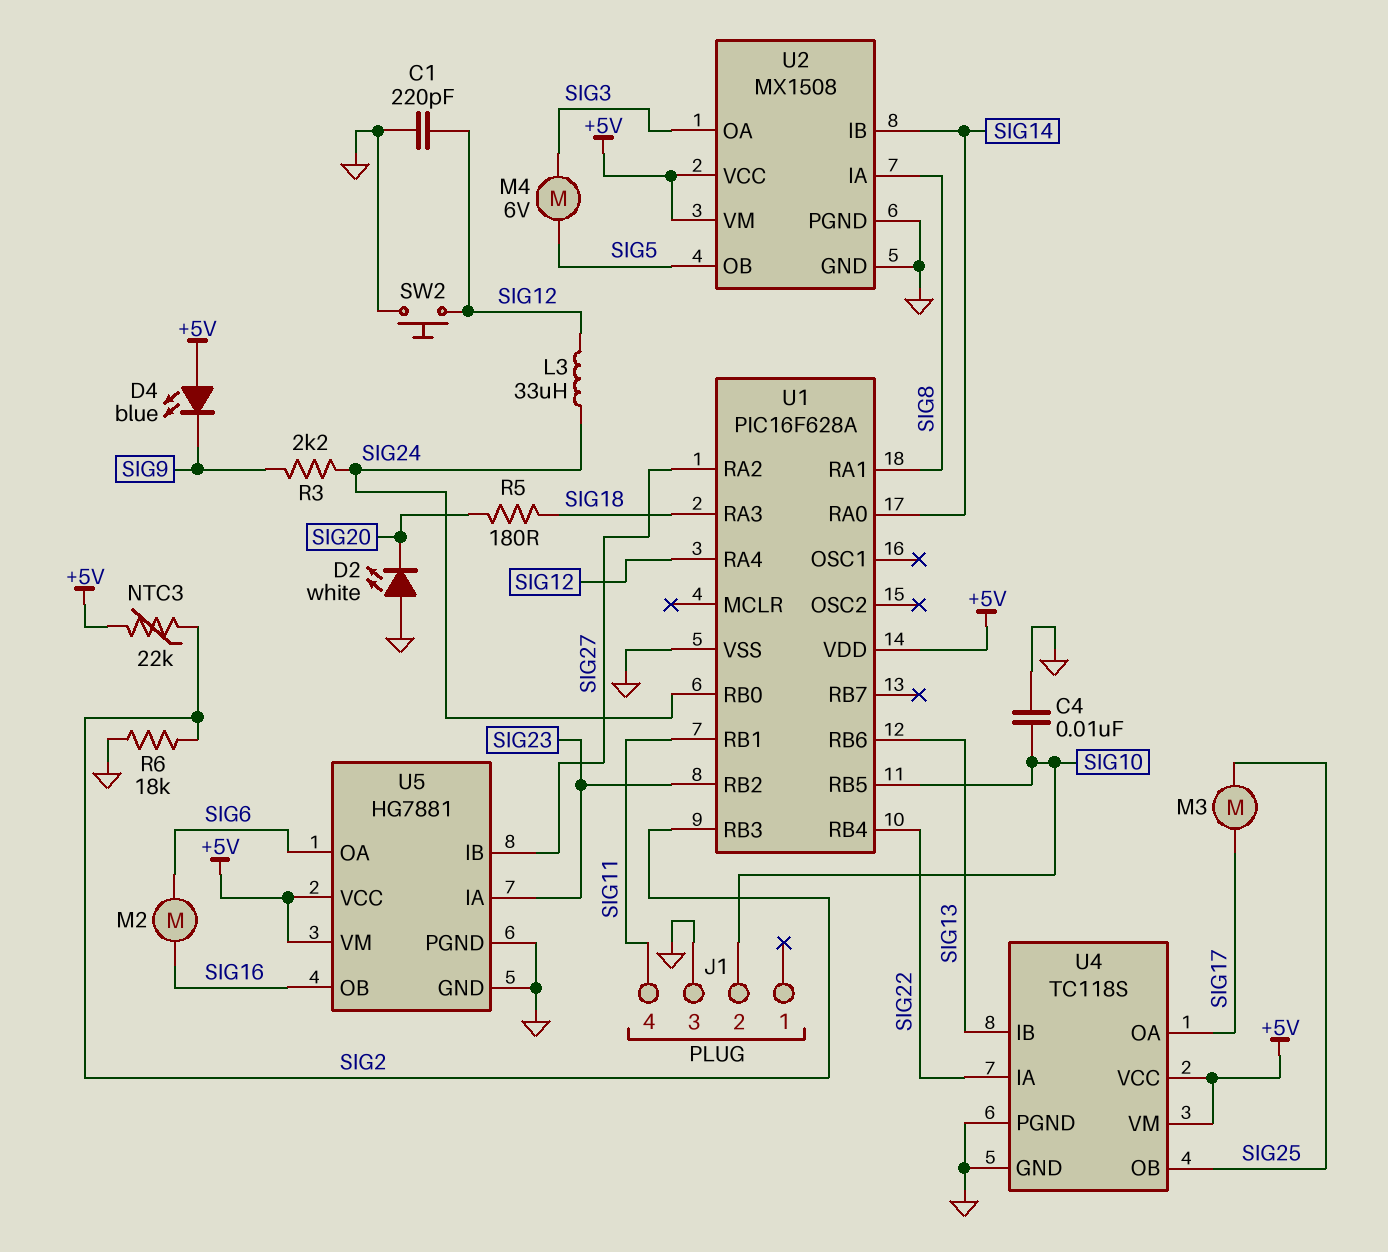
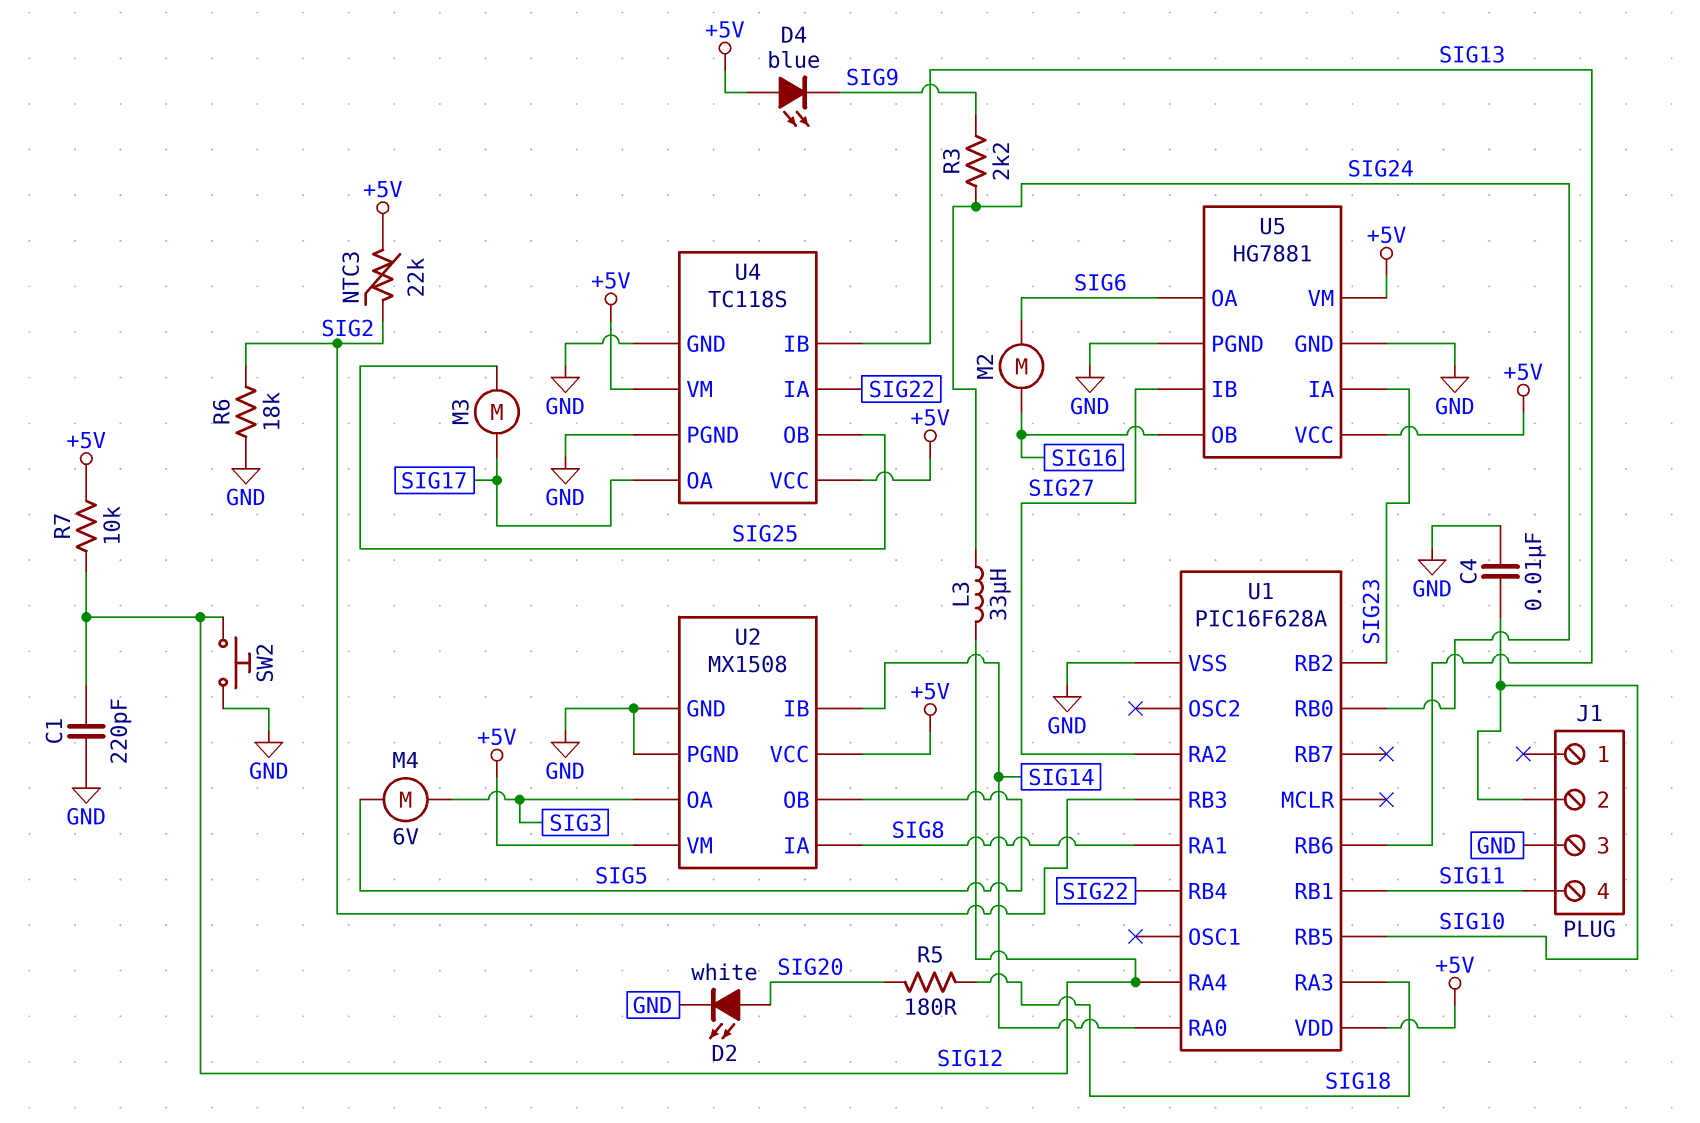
D2: LED white (A GND, K SIG20) -> LED white (A SIG20, K GND)
R7: none -> 10k (+5V, SIG12)

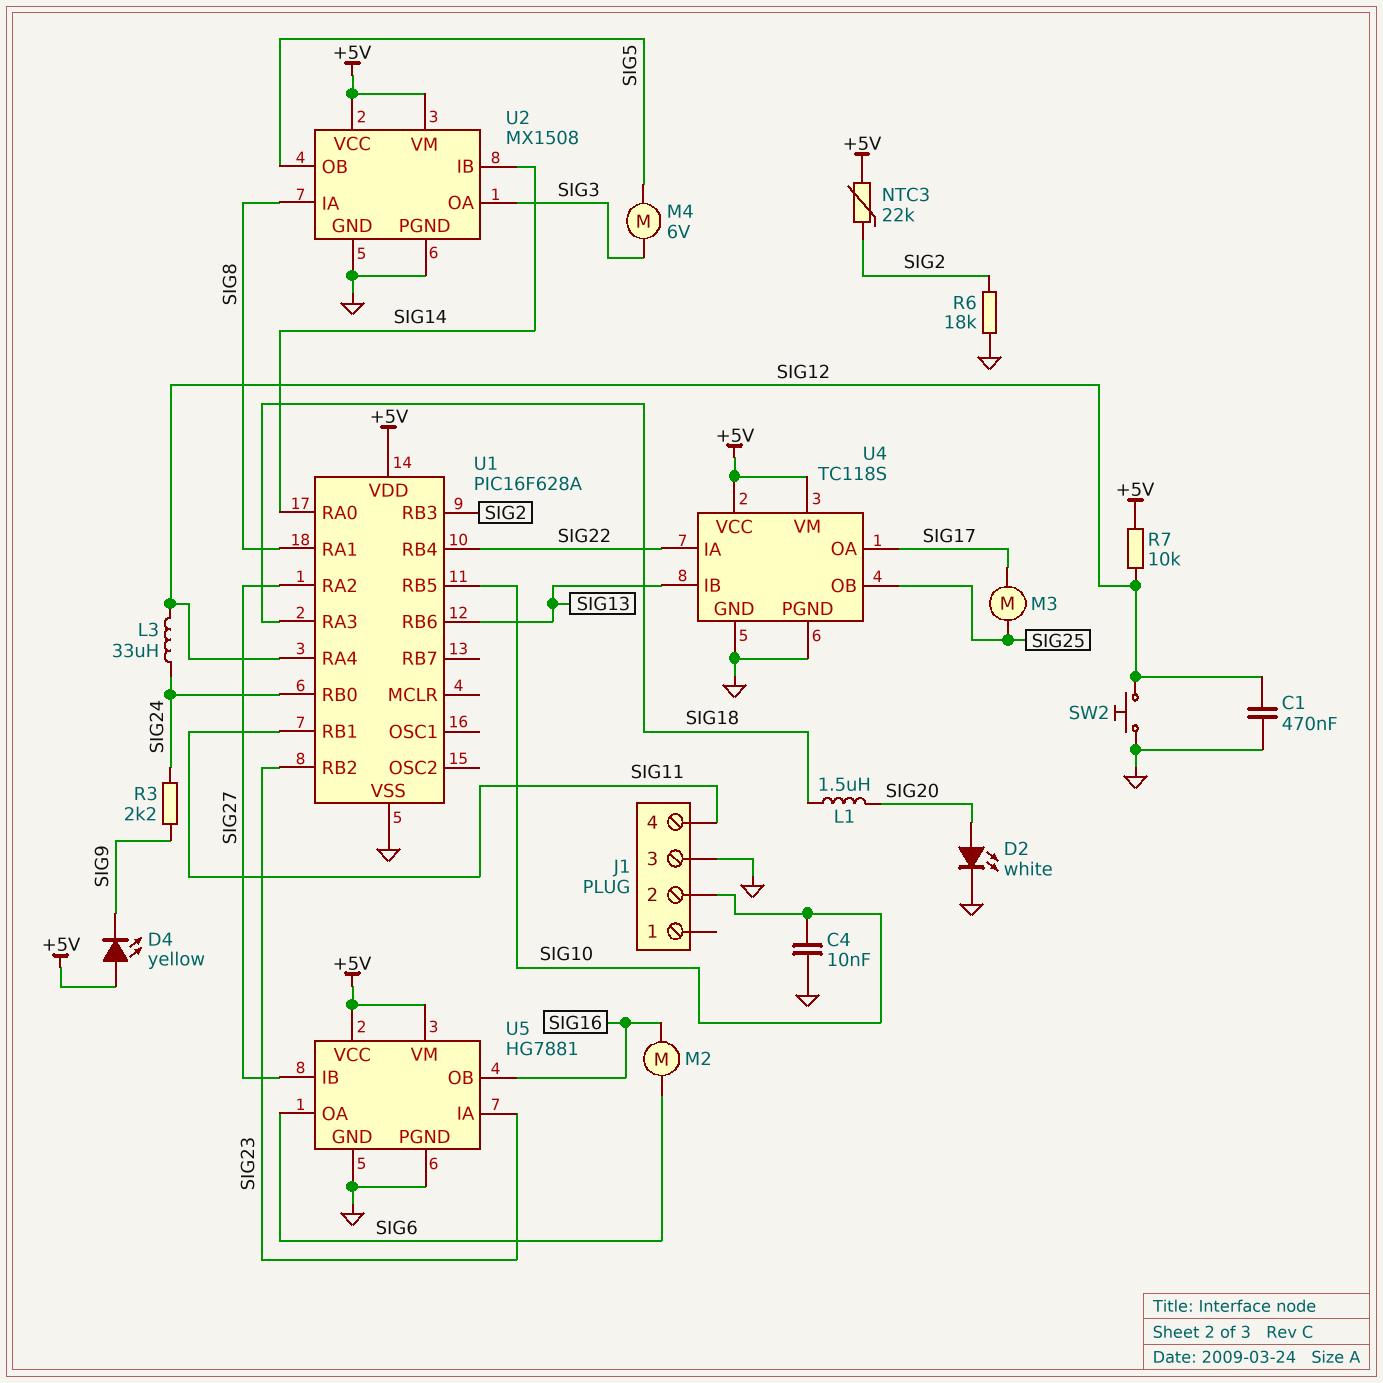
C1: 220pF (GND, SIG12) -> 470nF (GND, SIG12)
D4: LED blue (A +5V, K SIG9) -> LED yellow (A +5V, K SIG9)
L1: none -> 1.5uH (SIG18, SIG20)
R5: 180 (SIG18, SIG20) -> none

